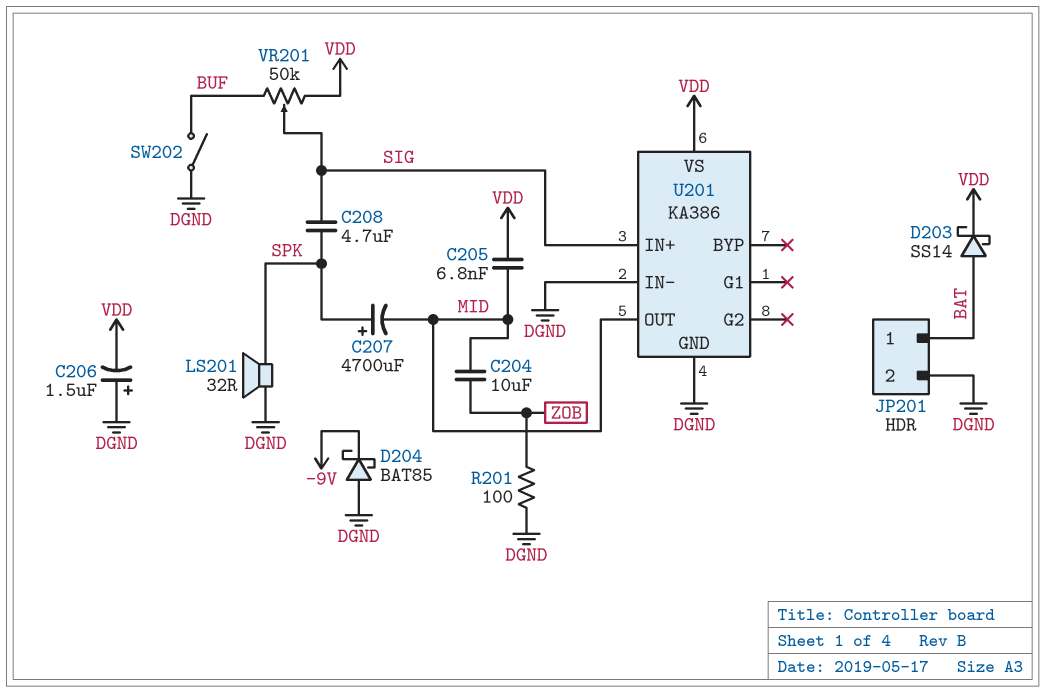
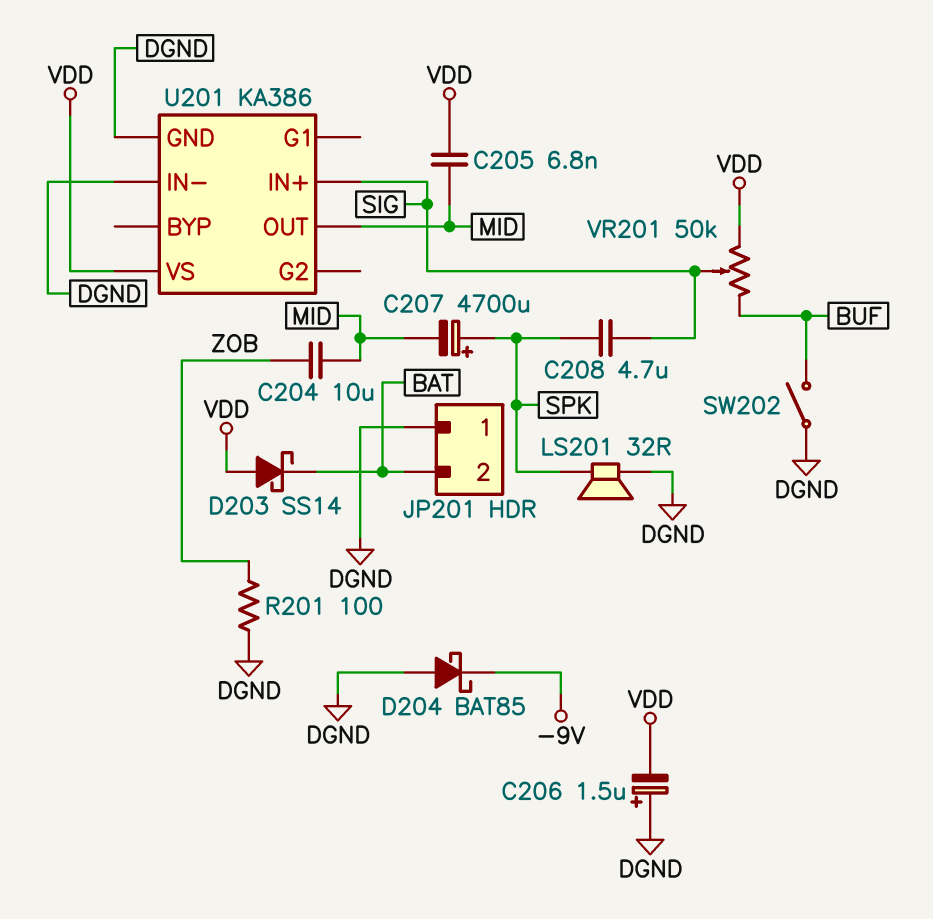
D203: schottky SS14 (A BAT, K VDD) -> schottky SS14 (A VDD, K BAT)
JP201 pin 1: BAT -> DGND
JP201 pin 2: DGND -> BAT

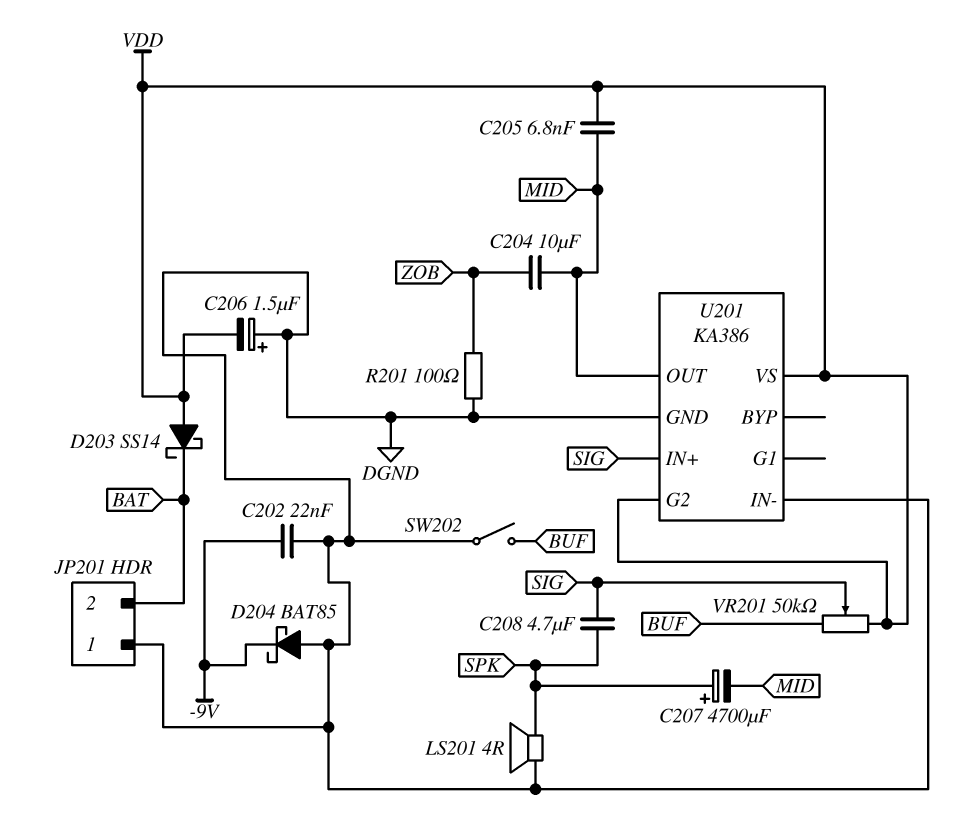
C202: none -> 22nF (-9V, DGND)
LS201: speaker 32R (DGND, SPK) -> speaker 4R (DGND, SPK)
U201 pin G2: none -> VDD

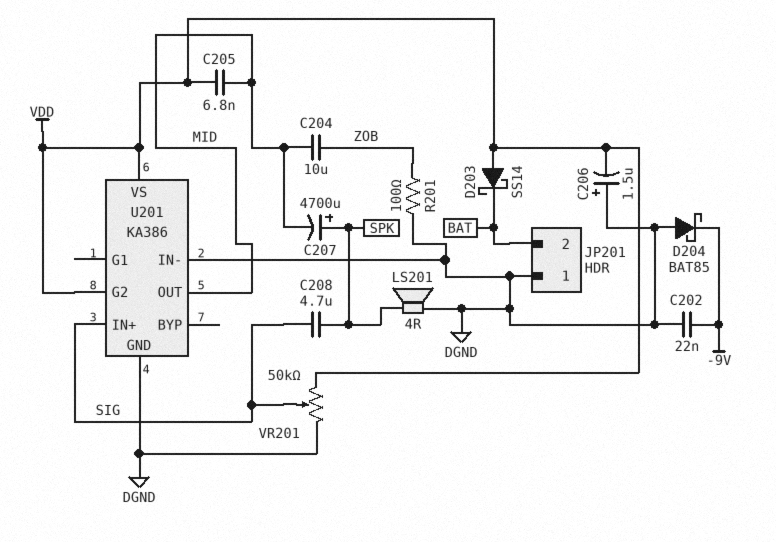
SW202: switch (BUF, DGND) -> none
VR201: 50k (BUF, VDD, wiper SIG) -> 50k (DGND, VDD, wiper SIG)

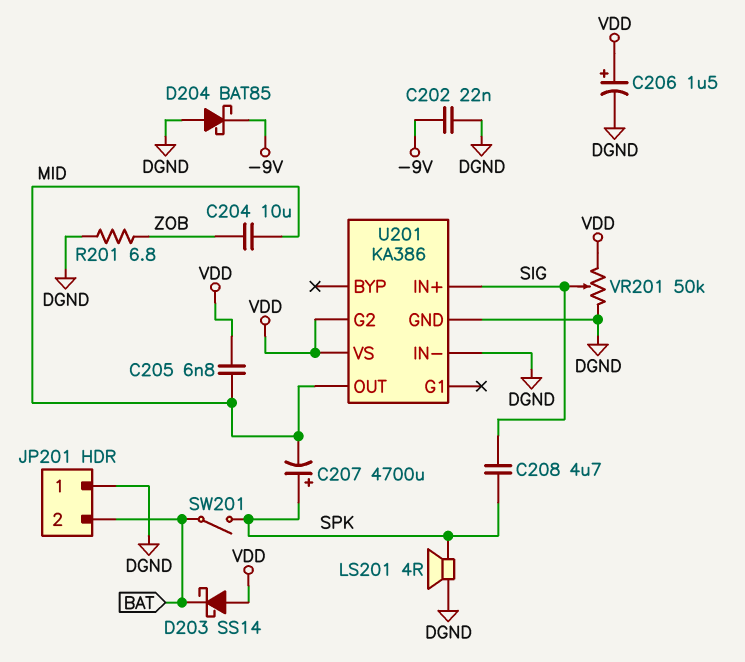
C206: 1.5uF (plus DGND, minus VDD) -> 1.5uF (plus VDD, minus DGND)
R201: 100 (DGND, ZOB) -> 6.8 (DGND, ZOB)
SW201: none -> switch (BAT, SPK)

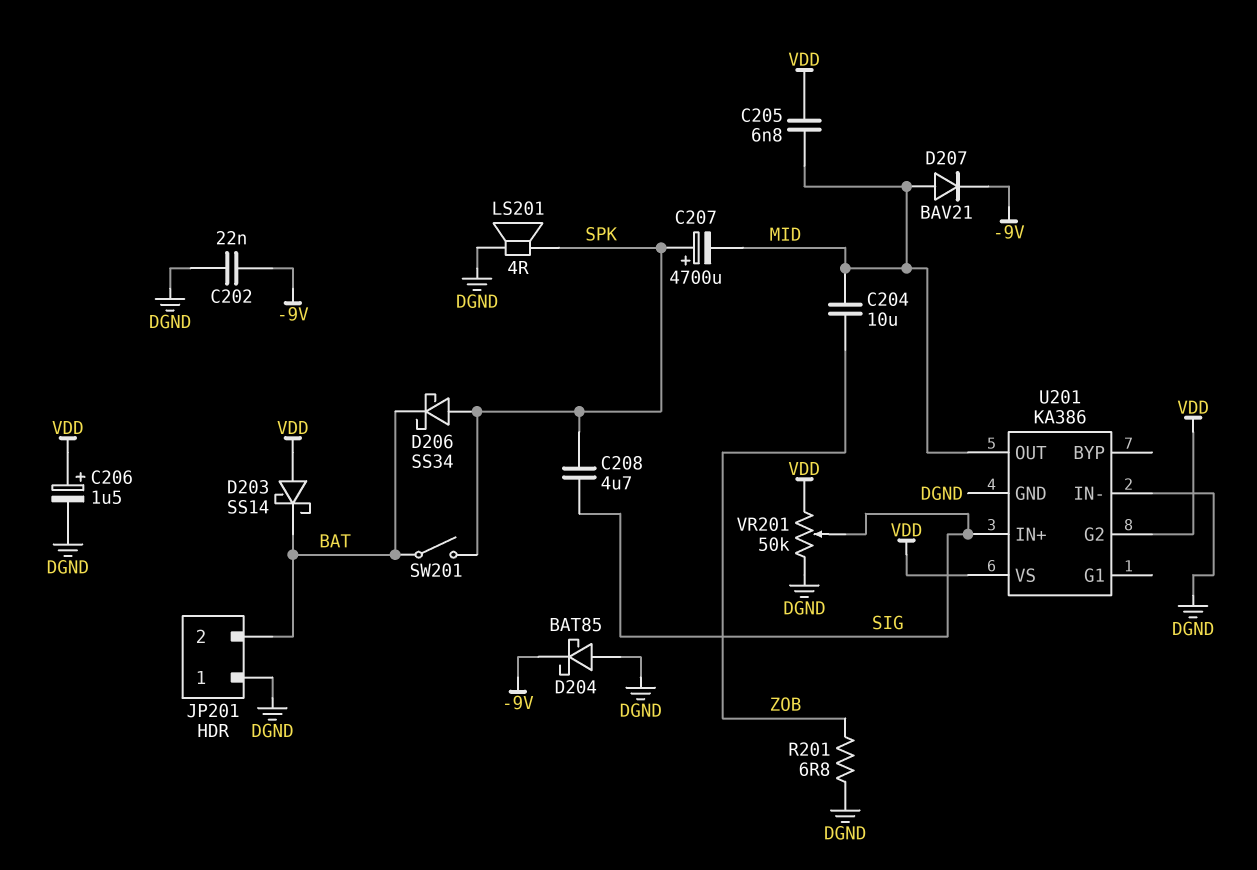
D206: none -> schottky SS34 (A SPK, K BAT)
D207: none -> diode BAV21 (A MID, K -9V)

